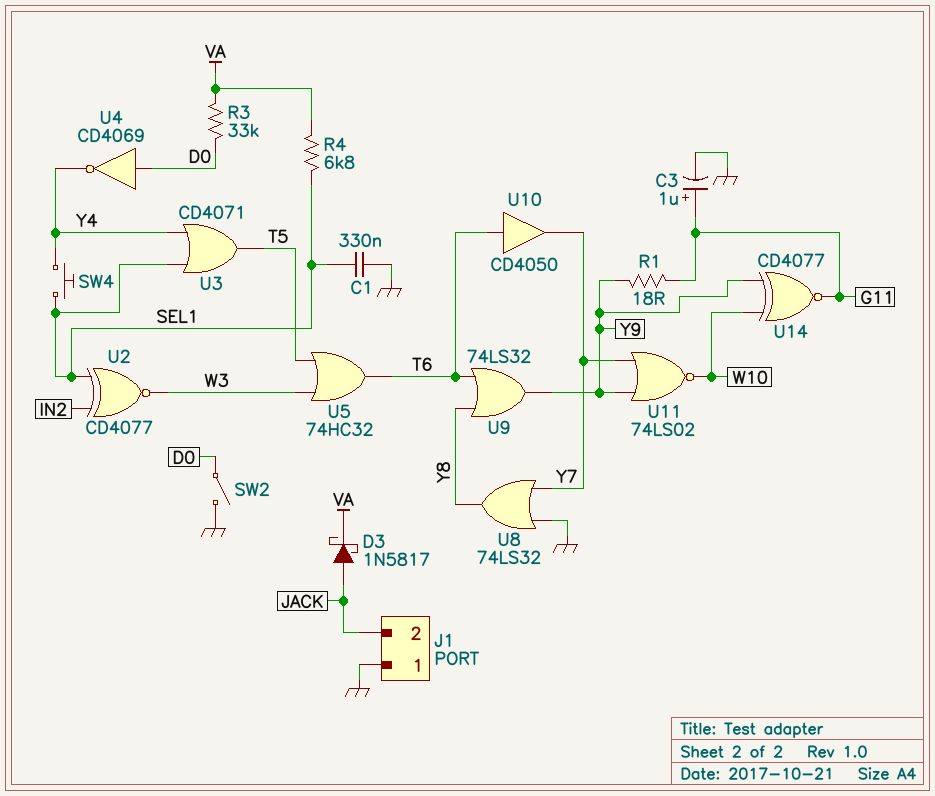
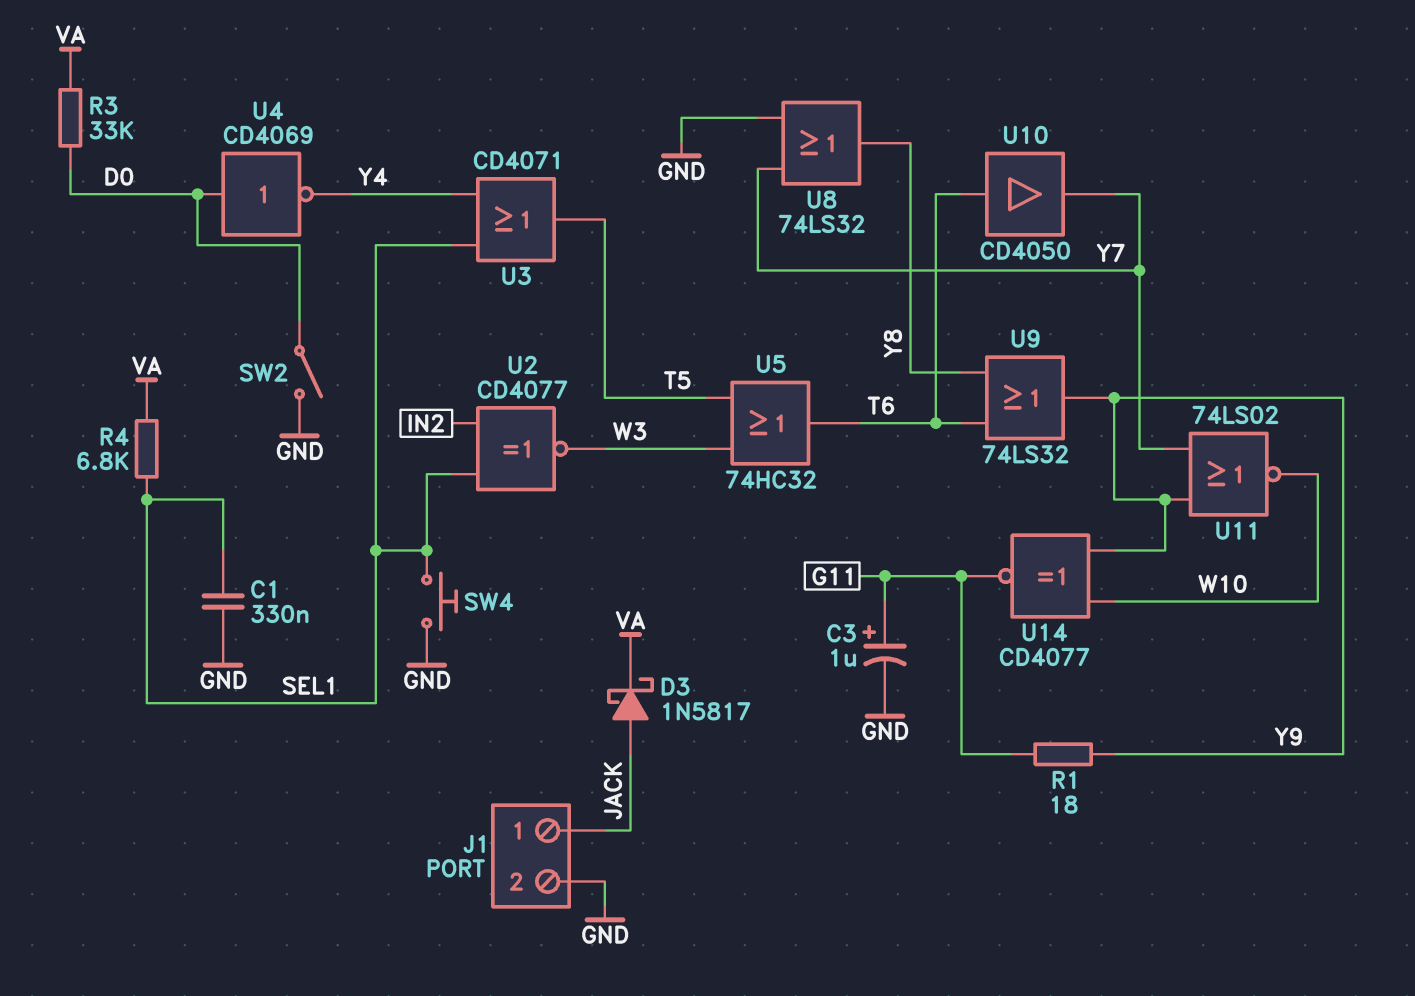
J1 pin 1: GND -> JACK
J1 pin 2: JACK -> GND
SW4: button (SEL1, Y4) -> button (GND, SEL1)

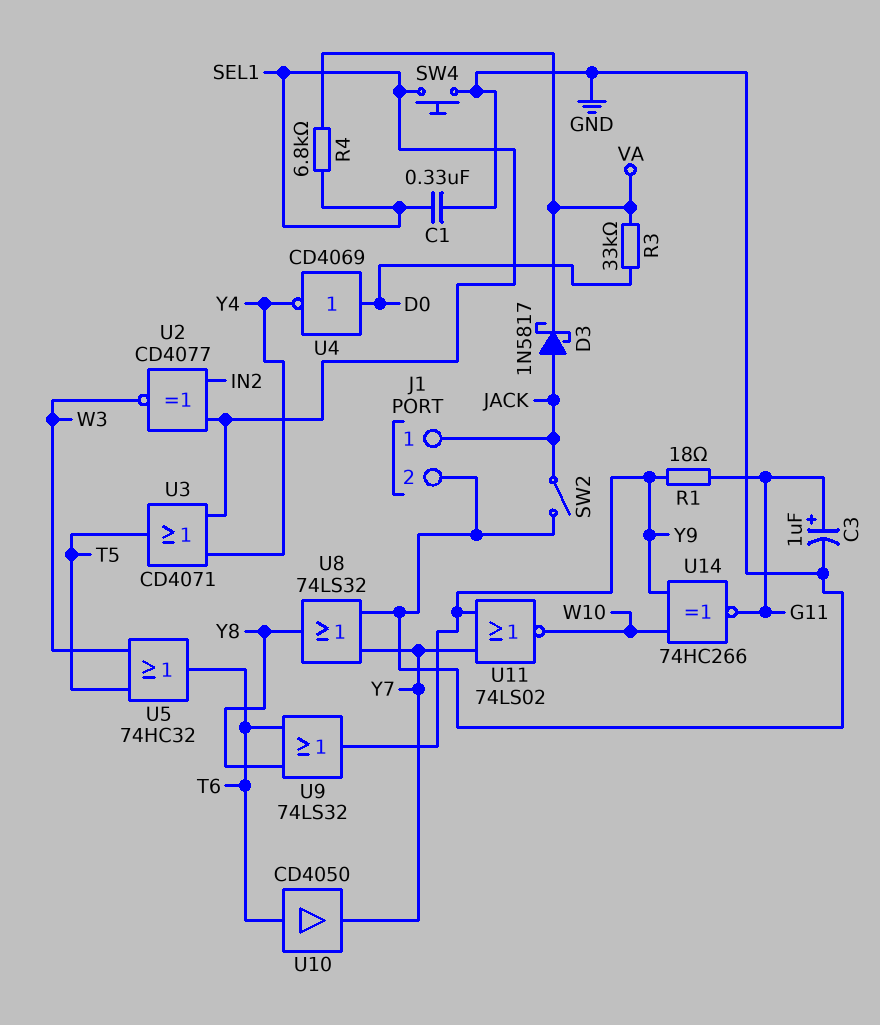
SW2: switch (D0, GND) -> switch (GND, JACK)
U14: XNOR CD4077 (in W10, in Y9, out G11) -> XNOR 74HC266 (in W10, in Y9, out G11)

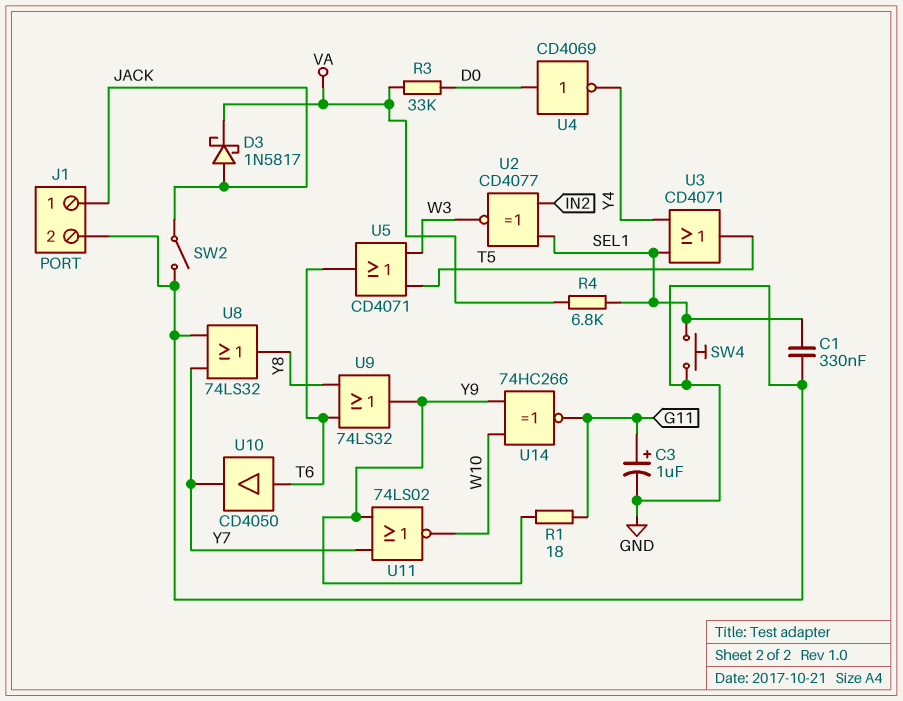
U5: OR 74HC32 (in T5, in W3, out T6) -> OR CD4071 (in T5, in W3, out T6)

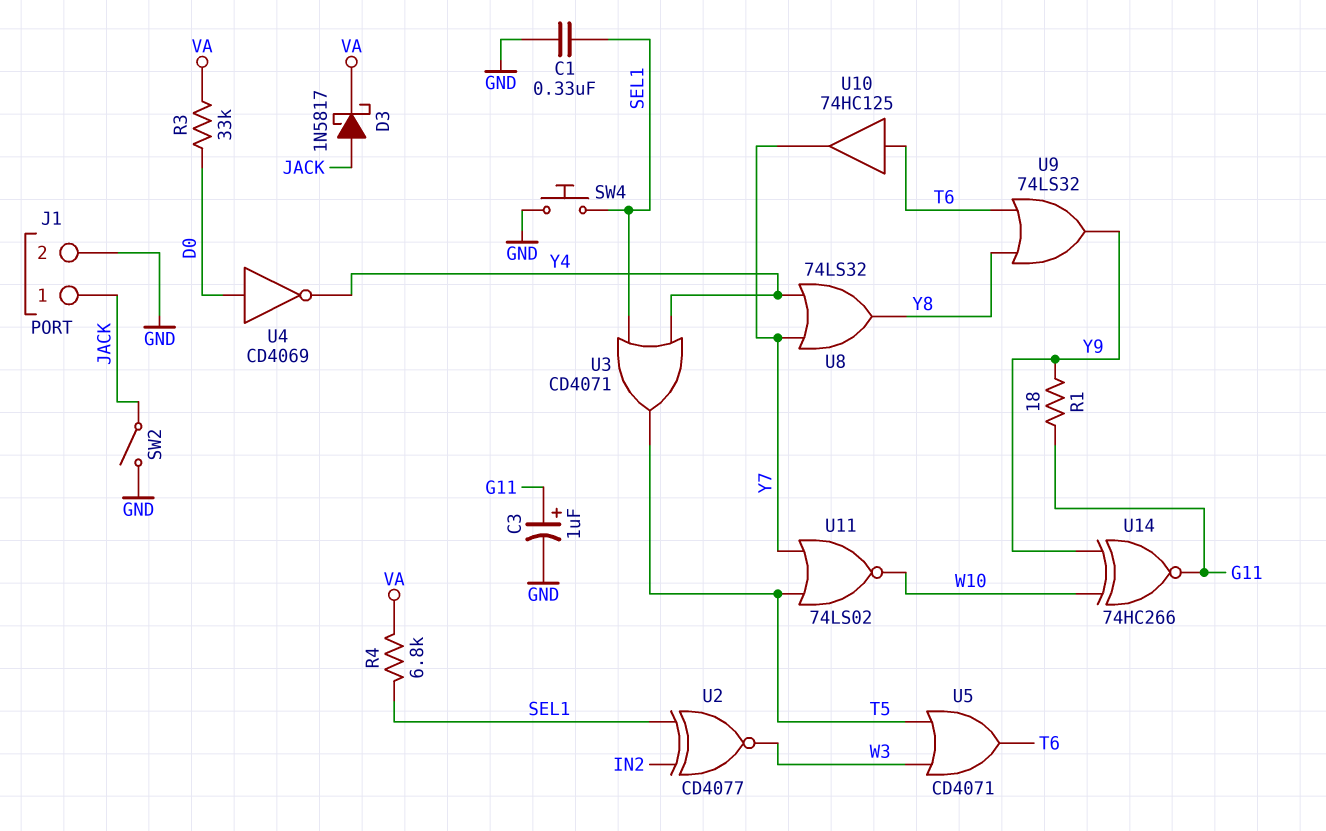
U8: OR 74LS32 (in GND, in Y7, out Y8) -> OR 74LS32 (in Y4, in Y7, out Y8)
U10: buffer CD4050 (in T6, out Y7) -> buffer 74HC125 (in T6, out Y7)
U11: NOR 74LS02 (in Y7, in Y9, out W10) -> NOR 74LS02 (in T5, in Y7, out W10)

